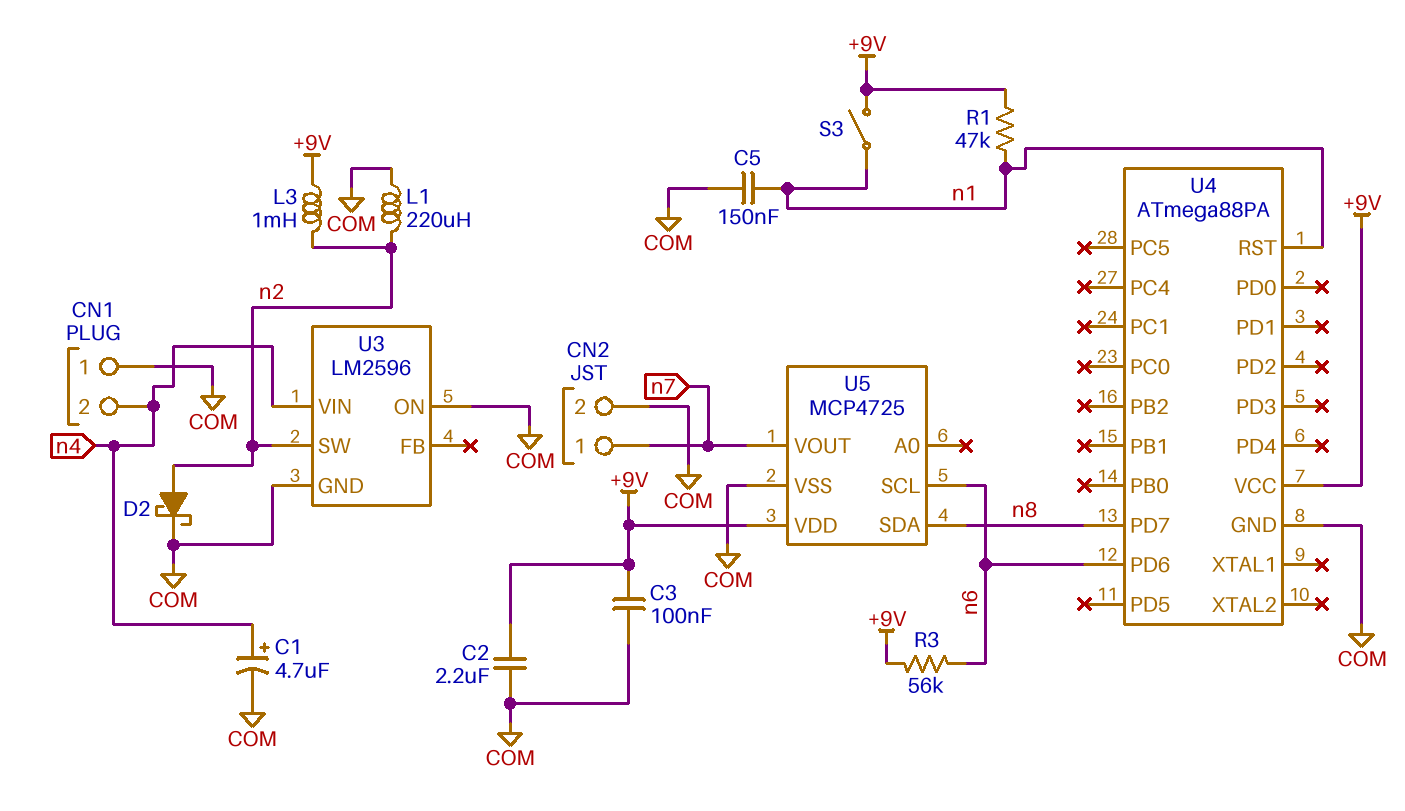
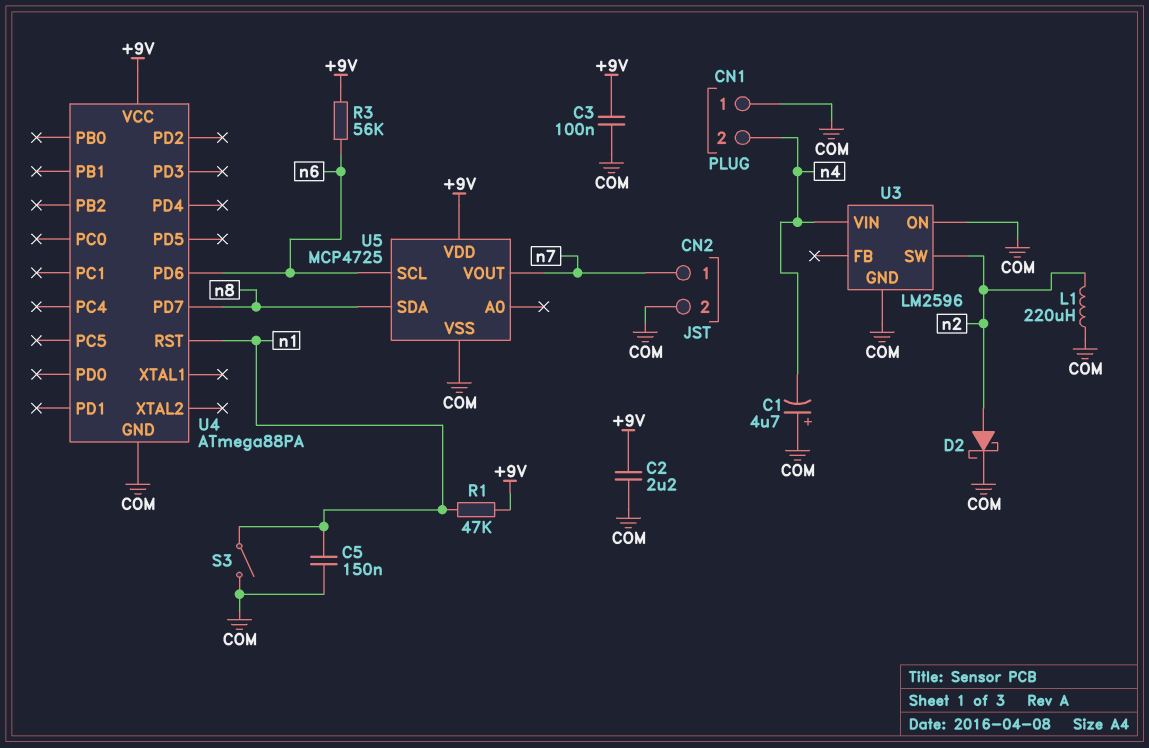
C1: 4.7uF (plus n4, minus COM) -> 4.7uF (plus COM, minus n4)
L3: 1mH (+9V, n2) -> none
S3: switch (+9V, n1) -> switch (COM, n1)

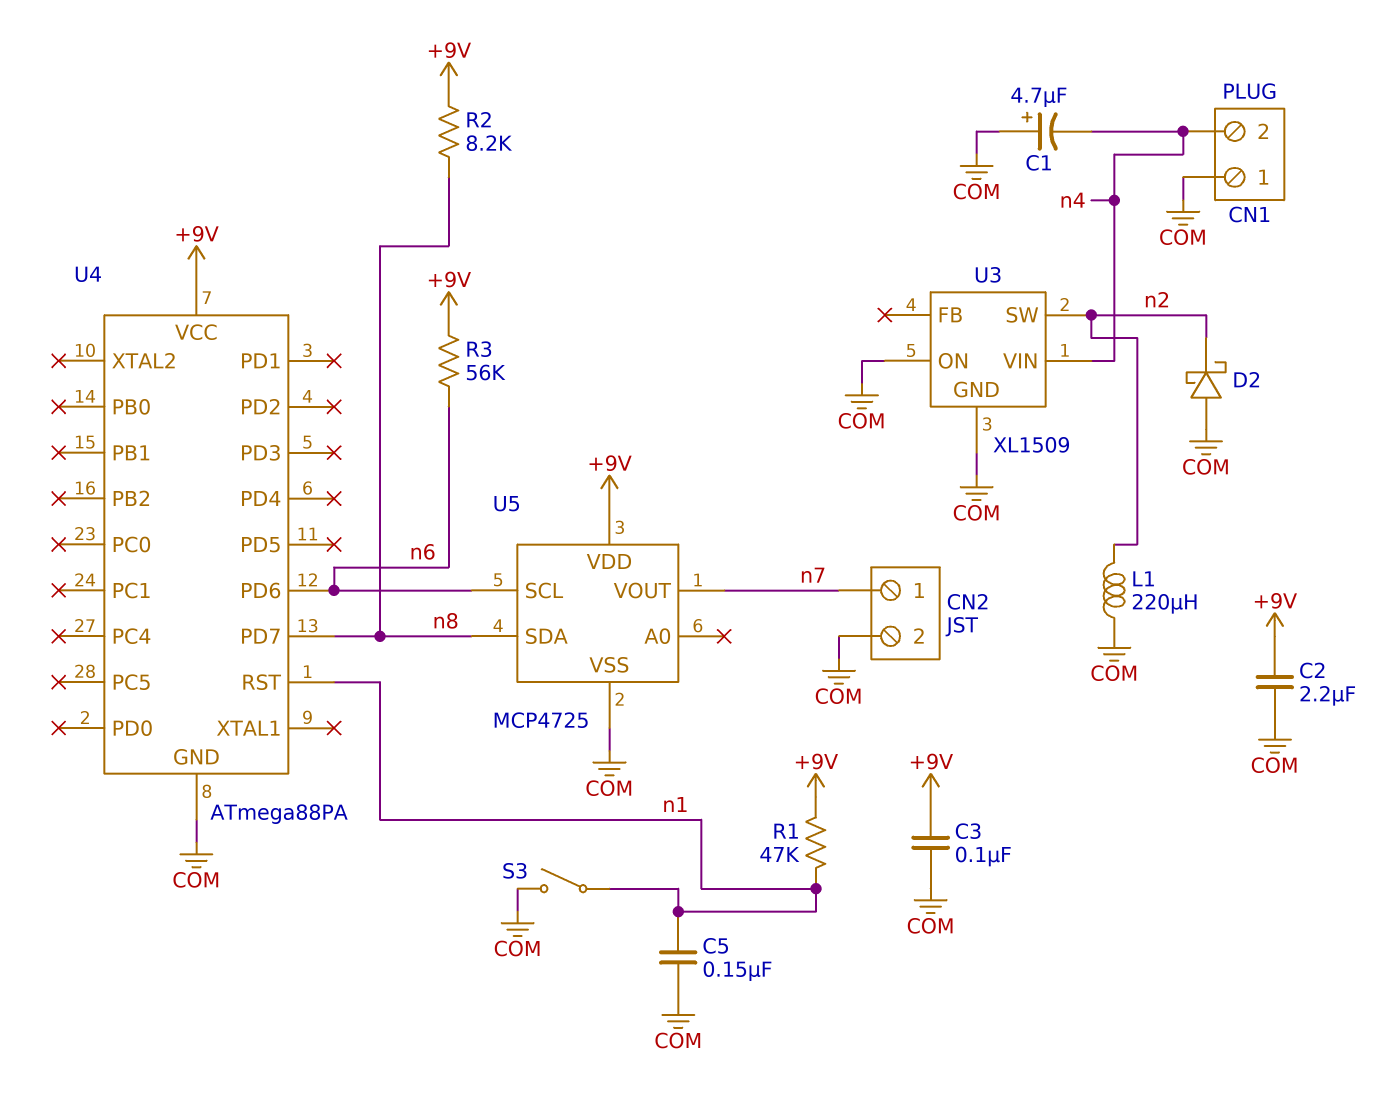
D2: schottky (A n2, K COM) -> schottky (A COM, K n2)
R2: none -> 8.2k (+9V, n8)
U3: LM2596 -> XL1509

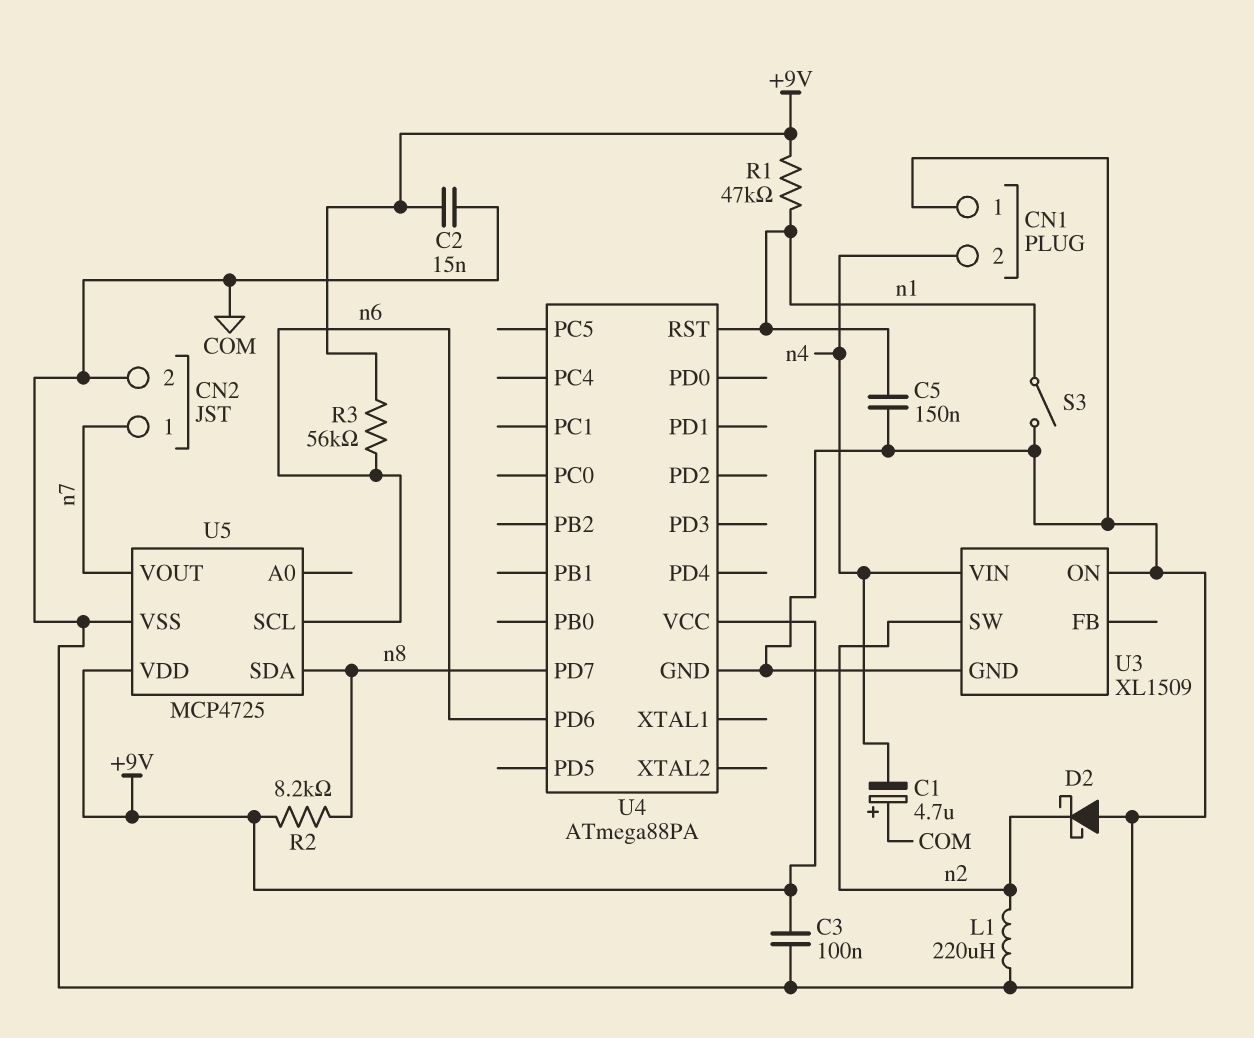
C2: 2.2uF (+9V, COM) -> 15nF (+9V, COM)

